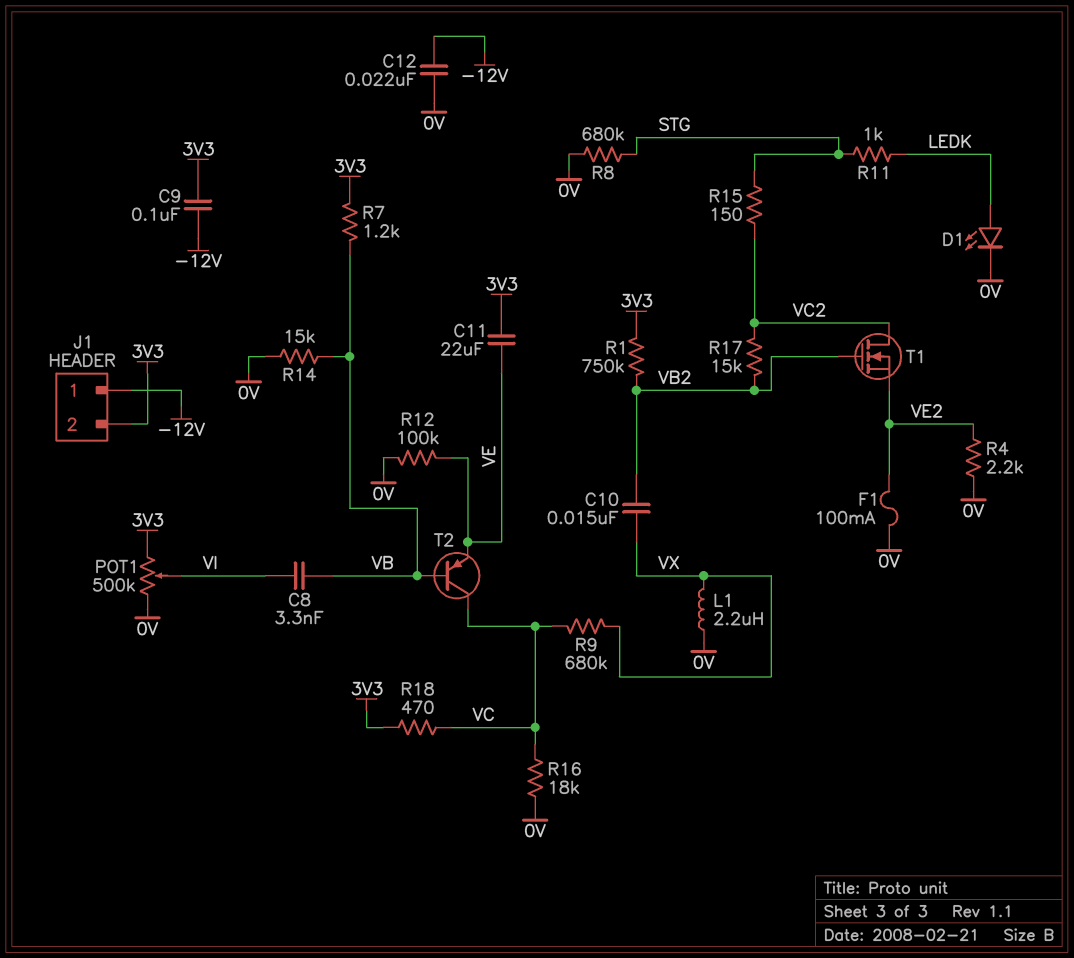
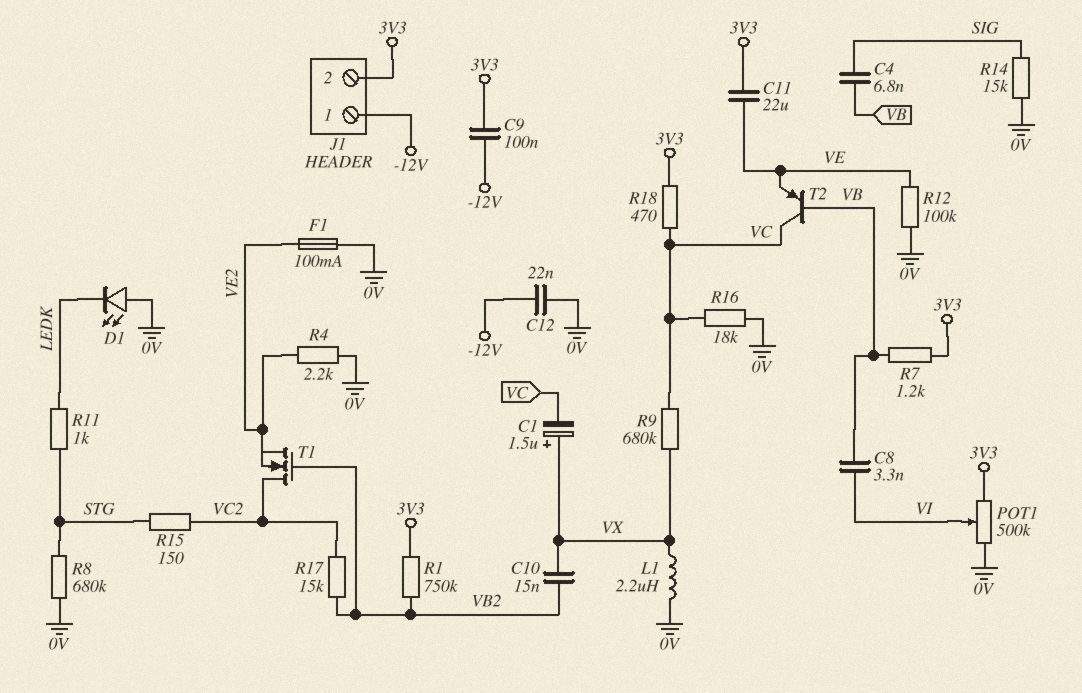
C1: none -> 1.5uF (plus VX, minus VC)
C4: none -> 6.8nF (SIG, VB)
D1: LED (A LEDK, K 0V) -> LED (A 0V, K LEDK)
R14: 15k (0V, VB) -> 15k (0V, SIG)

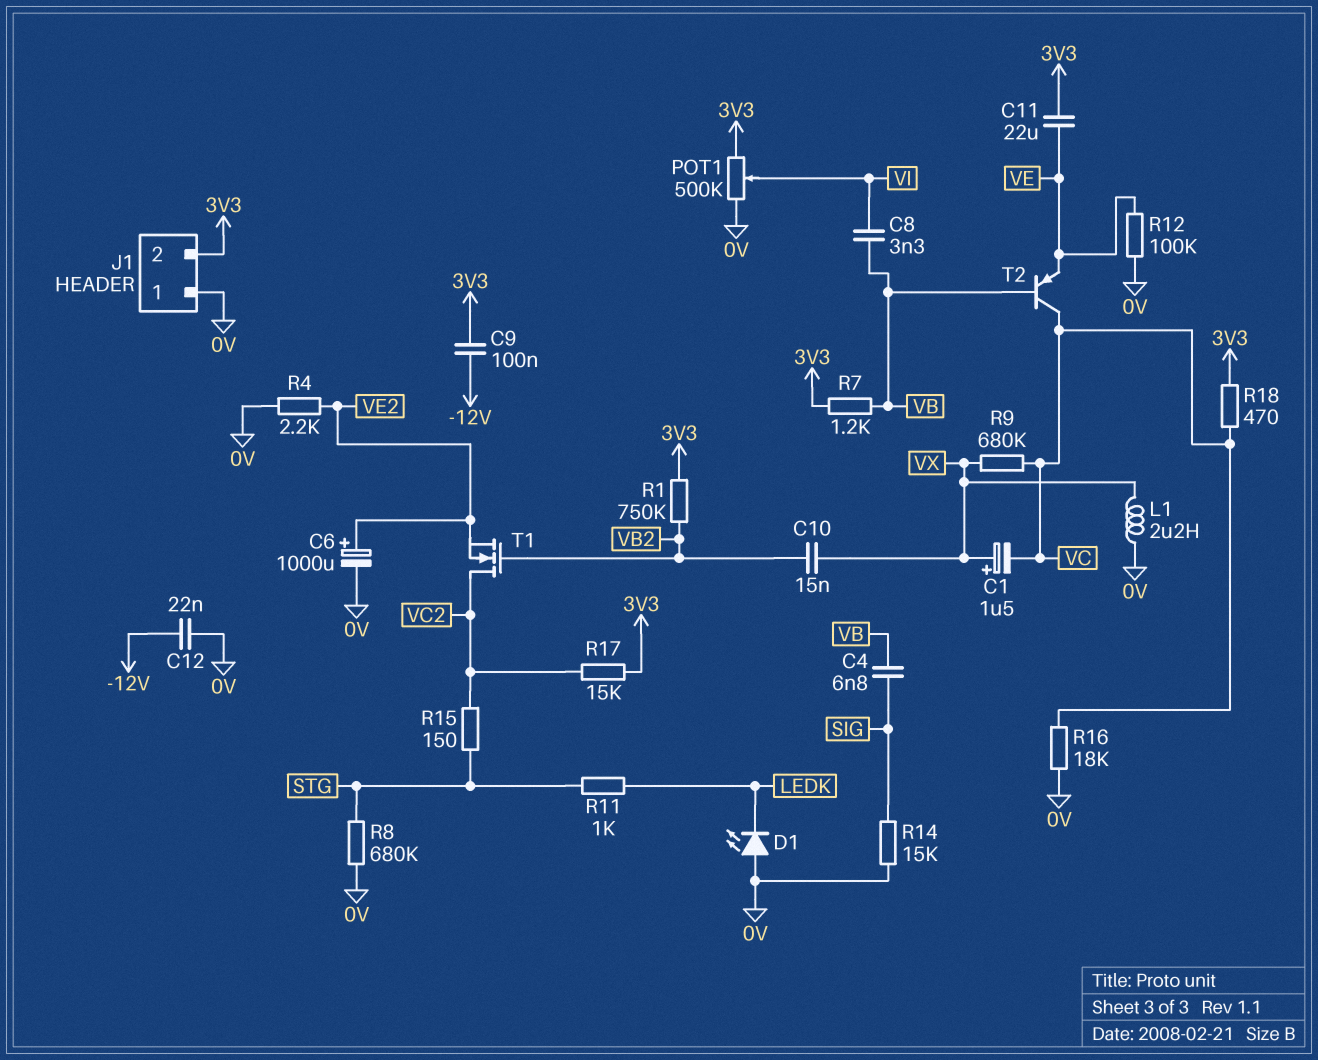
C6: none -> 1000uF (plus VE2, minus 0V)
F1: 100mA (0V, VE2) -> none
J1 pin 1: -12V -> 0V
R17: 15k (VB2, VC2) -> 15k (3V3, VC2)

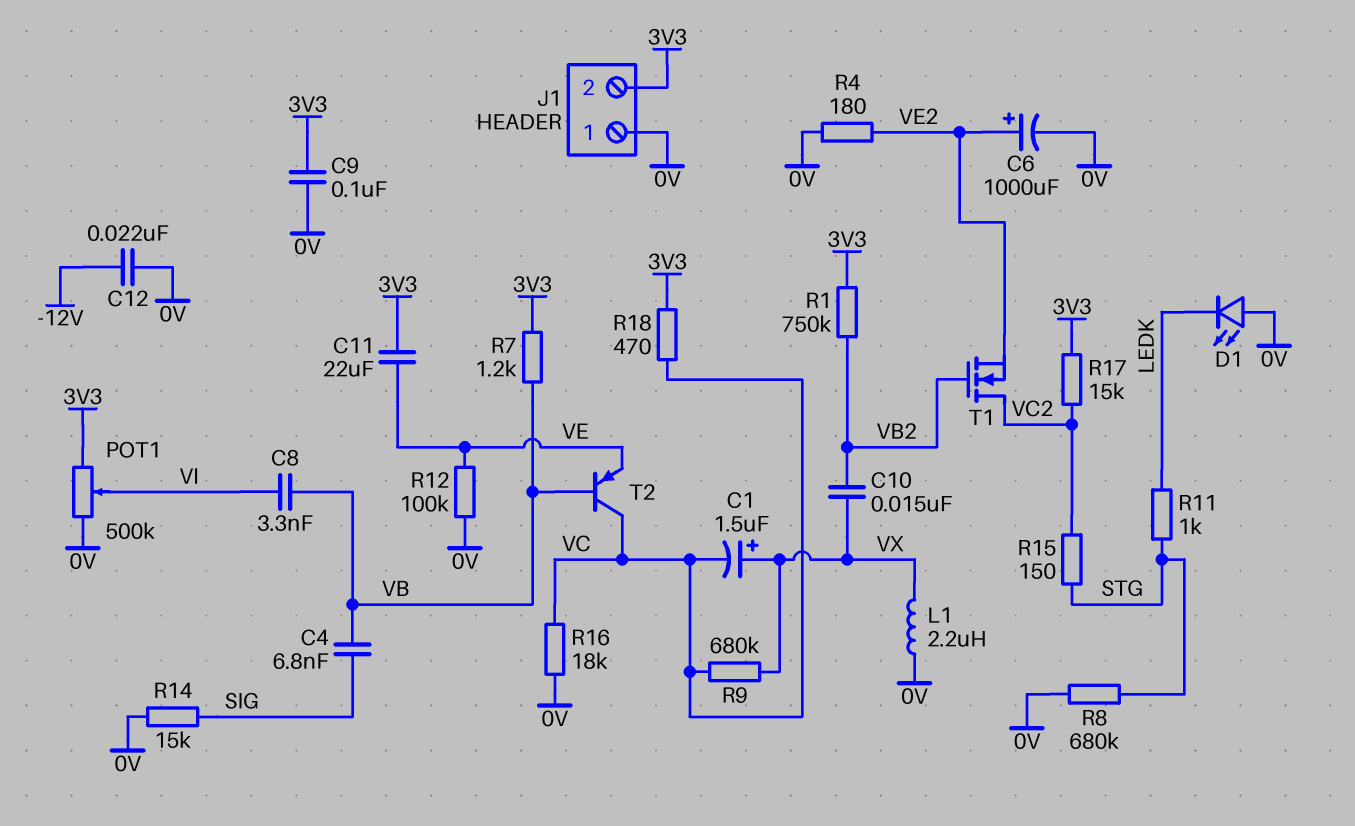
C9: 100nF (-12V, 3V3) -> 100nF (0V, 3V3)
R4: 2.2k (0V, VE2) -> 180 (0V, VE2)

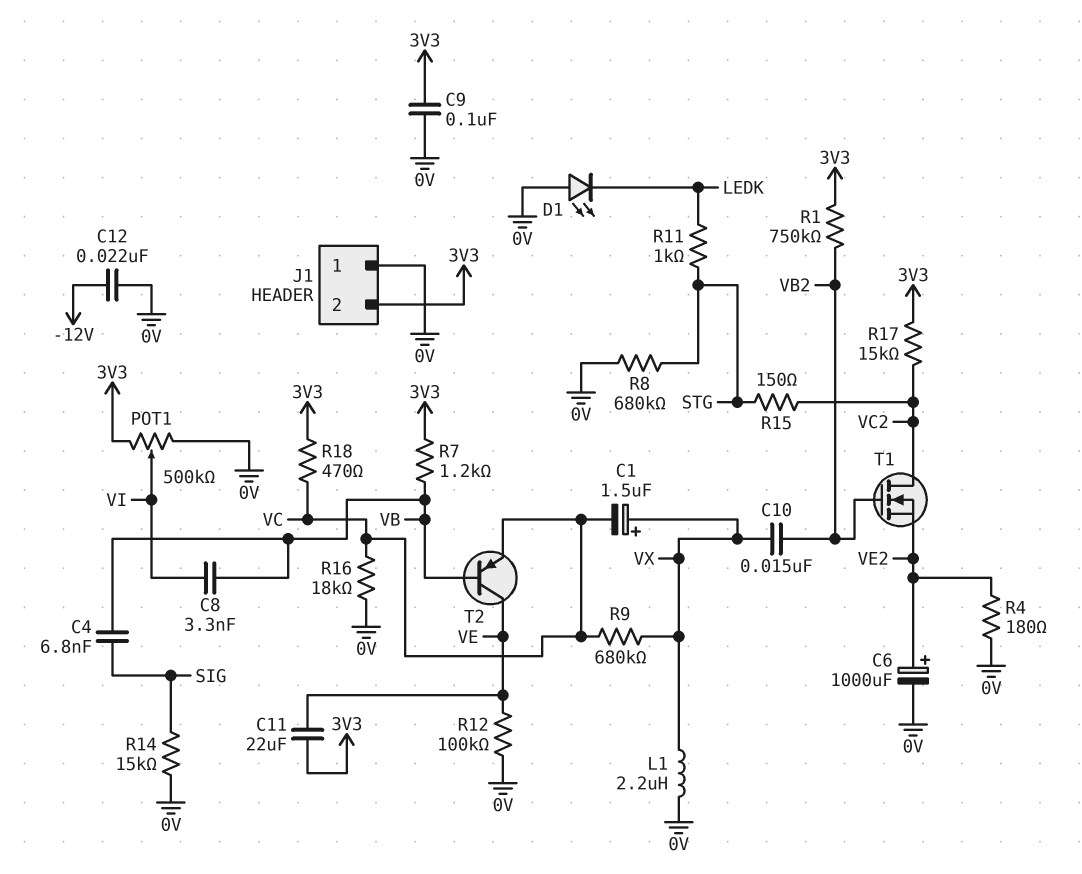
T2: PNP (B VB, C VC, E VE) -> PNP (B VB, C VE, E VC)

